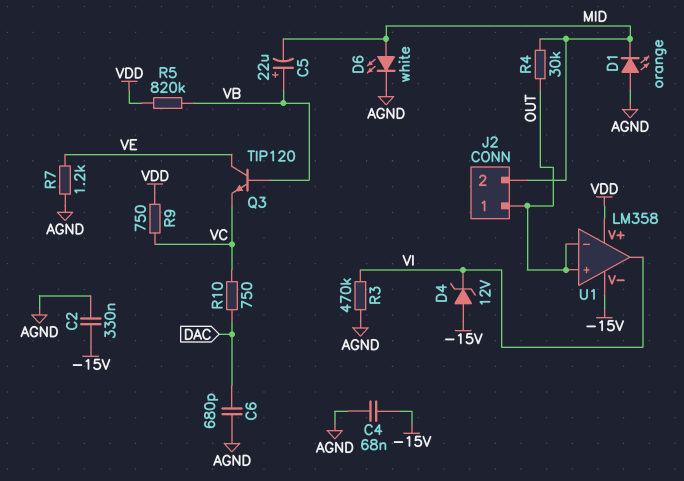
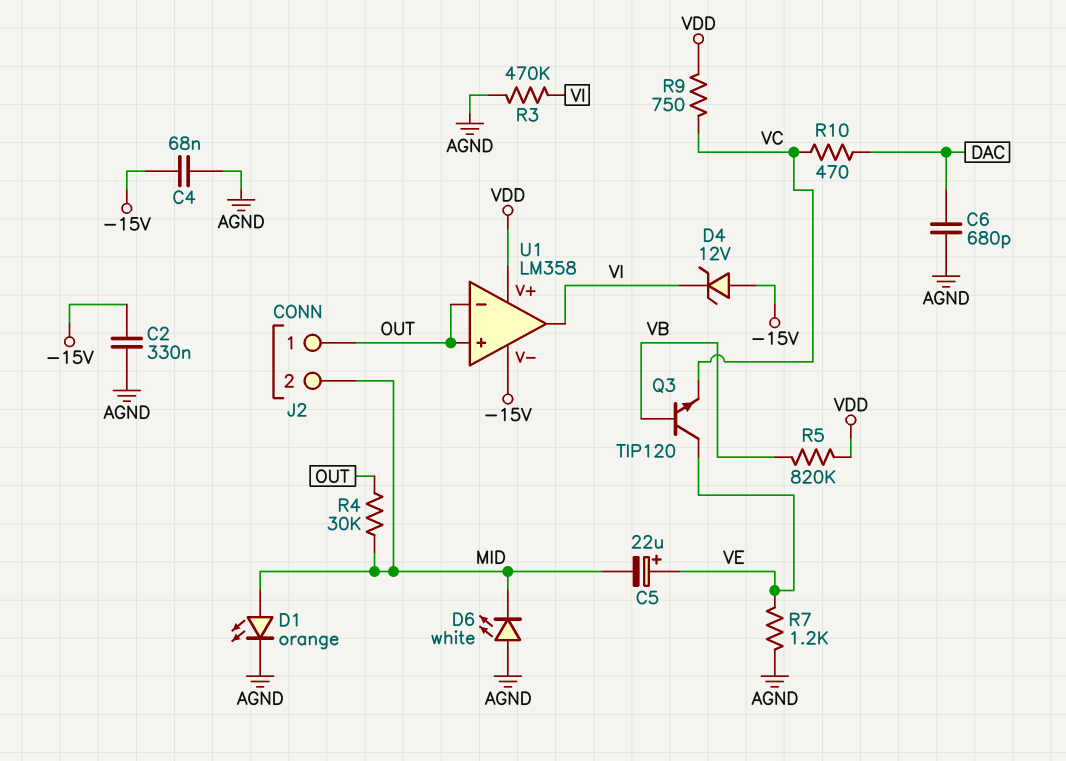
C5: 22uF (plus VB, minus MID) -> 22uF (plus VE, minus MID)
D1: LED orange (A AGND, K MID) -> LED orange (A MID, K AGND)
D6: LED white (A MID, K AGND) -> LED white (A AGND, K MID)
R10: 750 (DAC, VC) -> 470 (DAC, VC)

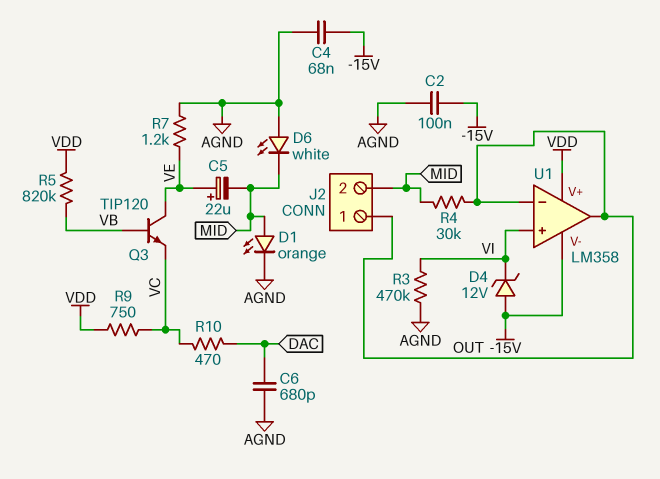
C2: 330nF (-15V, AGND) -> 100nF (-15V, AGND)
U1 pin in+: OUT -> VI
U1 pin out: VI -> OUT

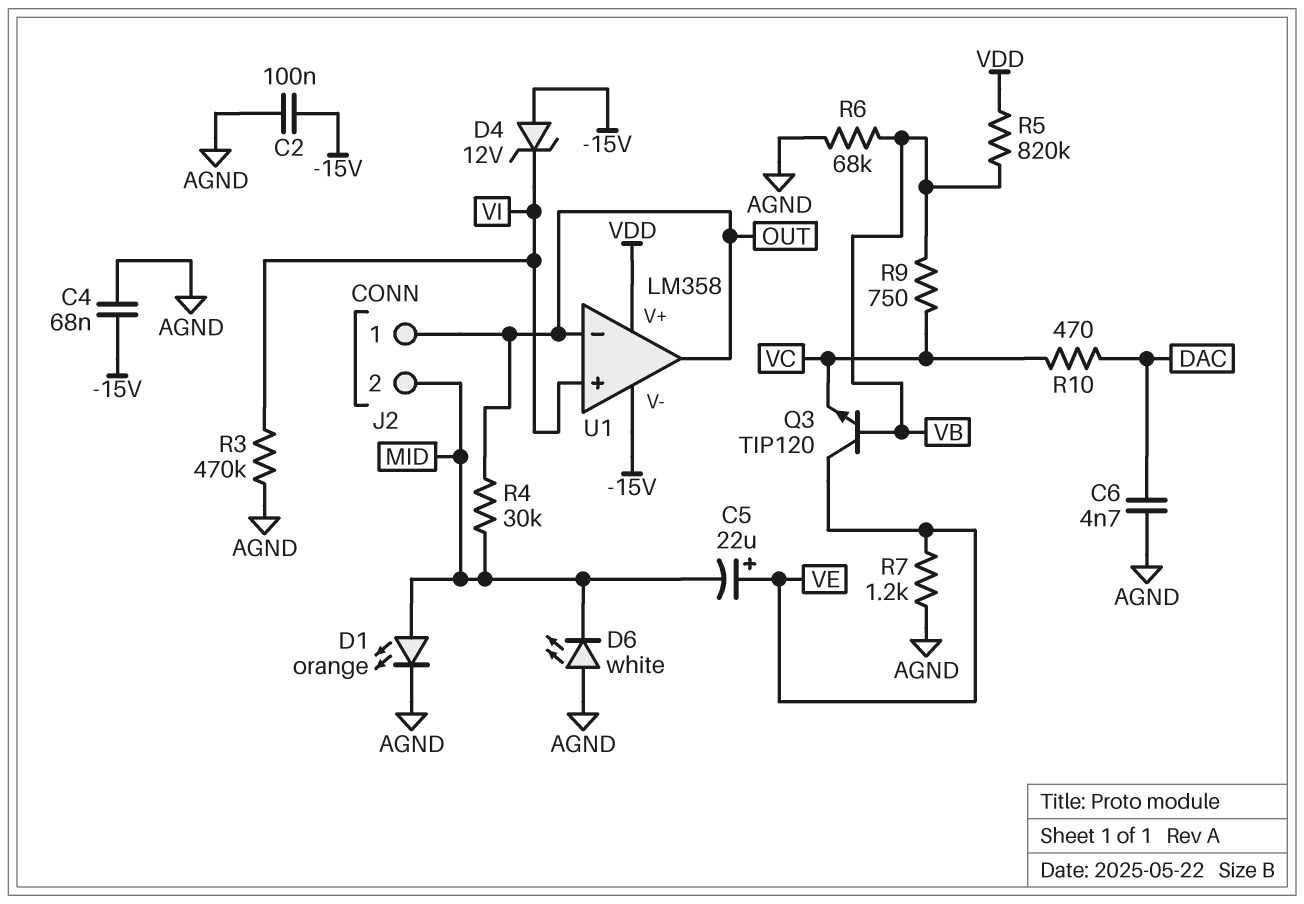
C6: 680pF (AGND, DAC) -> 4.7nF (AGND, DAC)
R6: none -> 68k (AGND, VB)
R9: 750 (VC, VDD) -> 750 (VB, VC)

